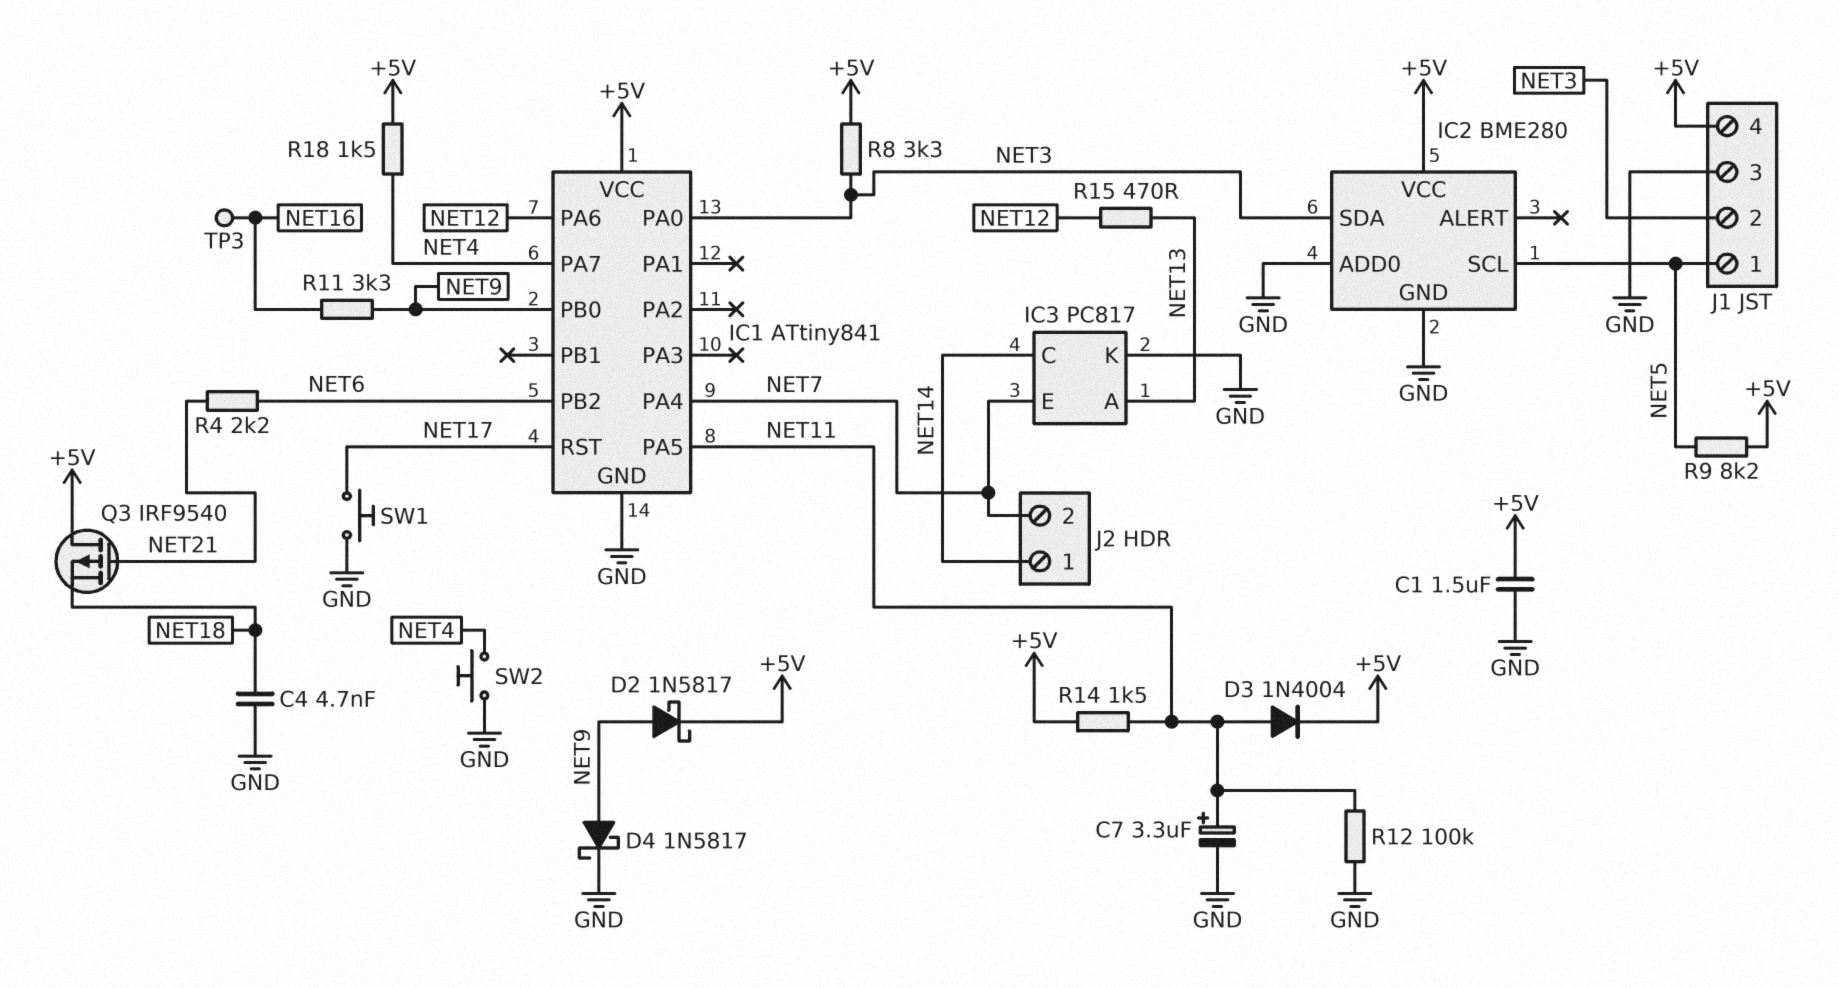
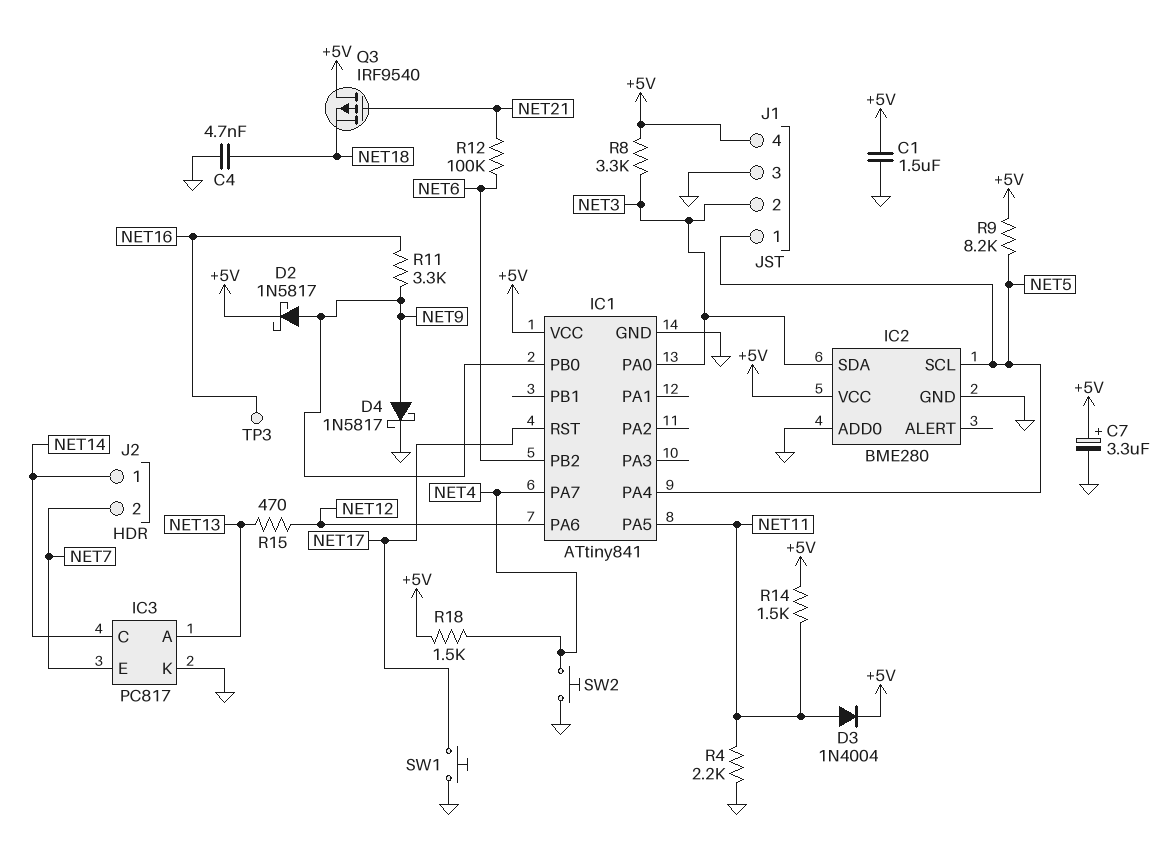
C7: 3.3uF (plus NET11, minus GND) -> 3.3uF (plus +5V, minus GND)
IC1 pin PA4: NET7 -> NET5
R4: 2.2k (NET6, NET21) -> 2.2k (GND, NET11)
R12: 100k (GND, NET11) -> 100k (NET6, NET21)

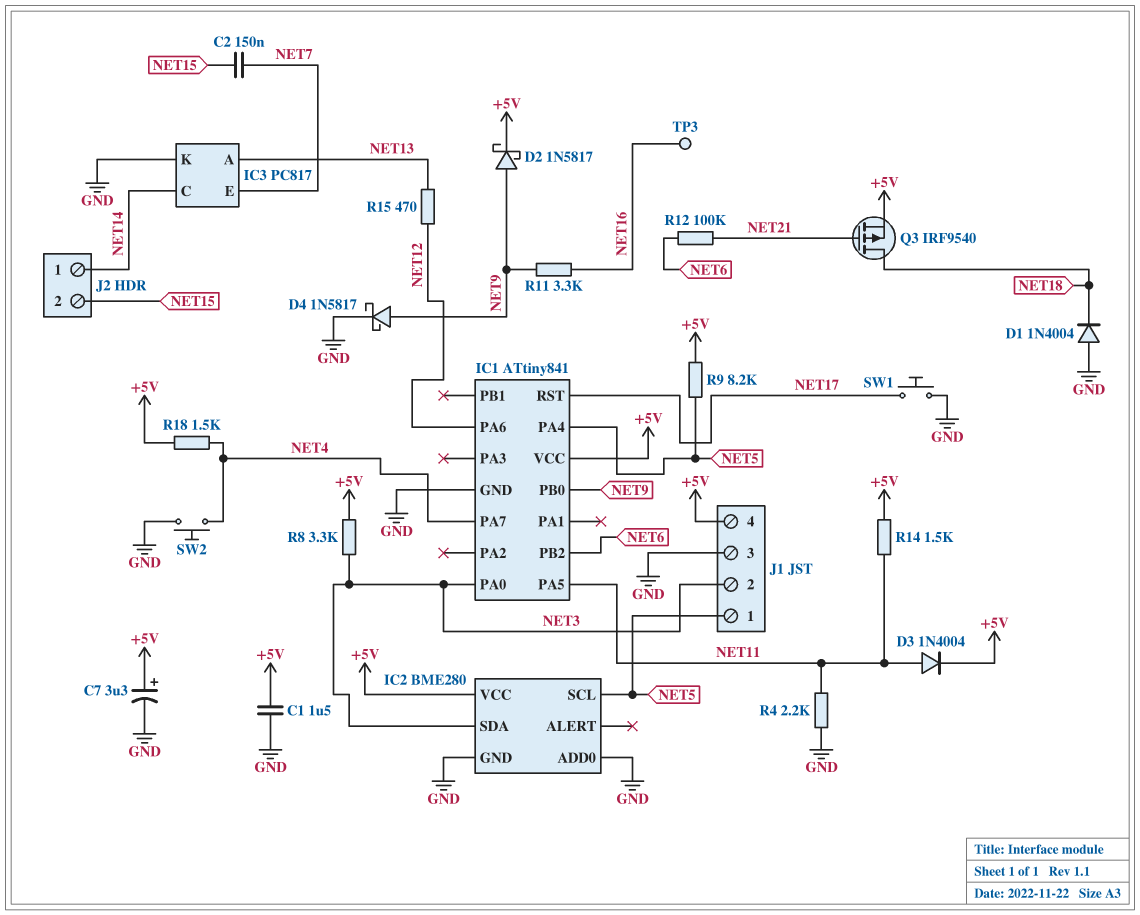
C2: none -> 150nF (NET7, NET15)
C4: 4.7nF (GND, NET18) -> none
D1: none -> diode 1N4004 (A GND, K NET18)
J2 pin 2: NET7 -> NET15
Q3: PMOS IRF9540 (G NET21, D +5V, S NET18) -> PMOS IRF9540 (G NET21, D NET18, S +5V)

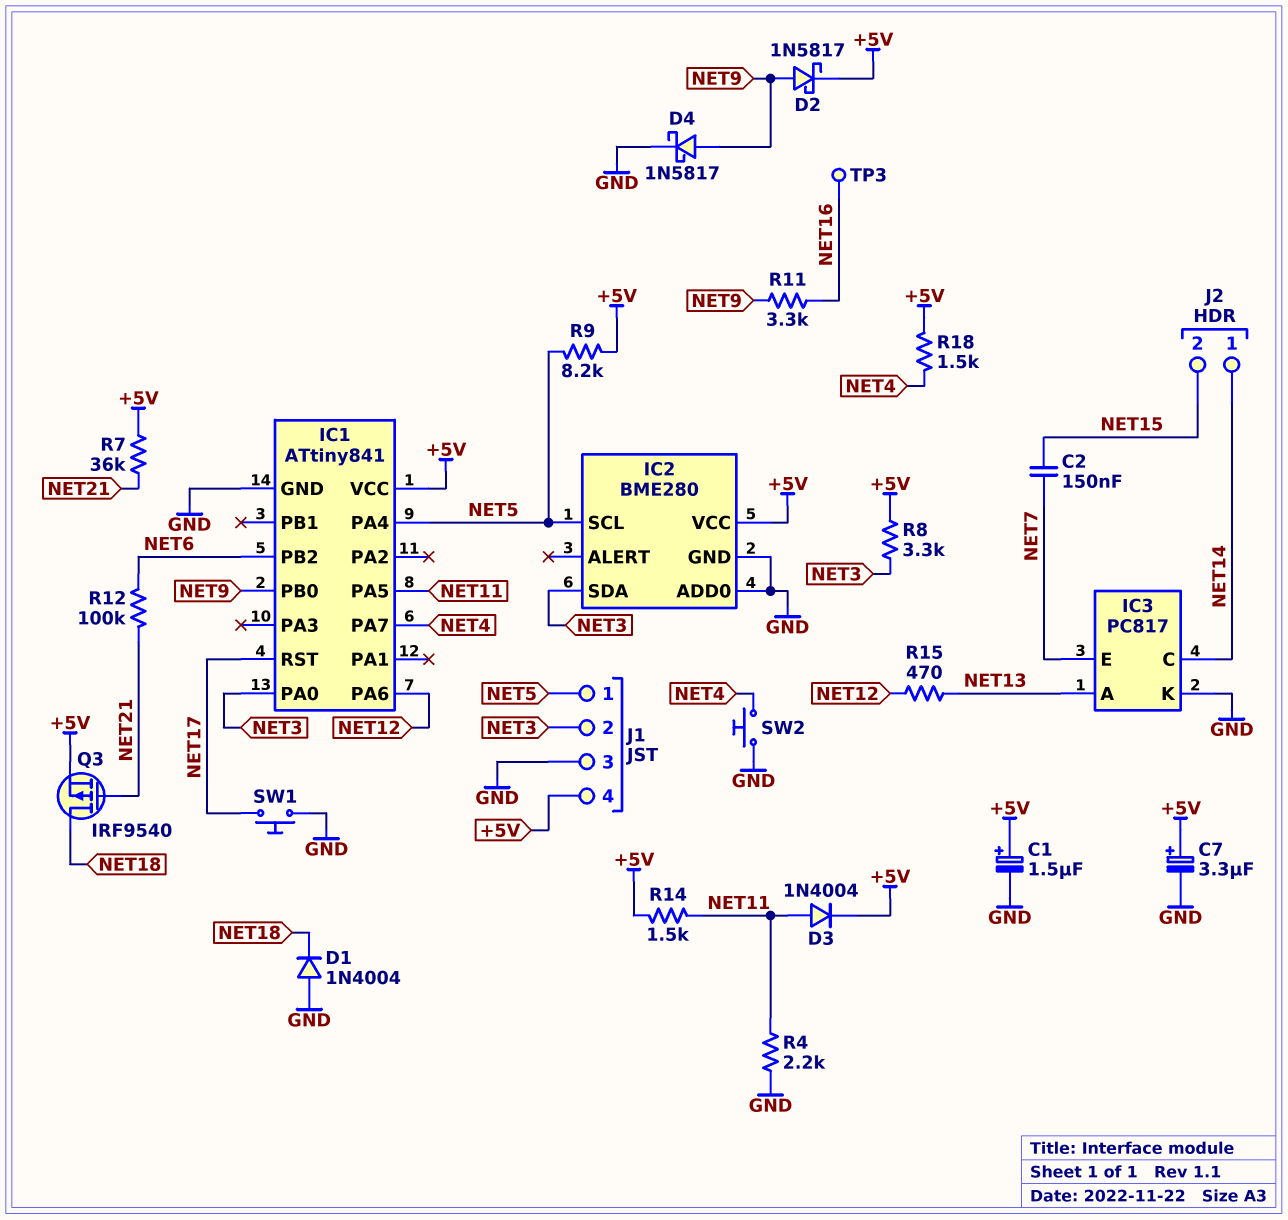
C1: 1.5uF (+5V, GND) -> 1.5uF (plus +5V, minus GND)
R7: none -> 36k (+5V, NET21)

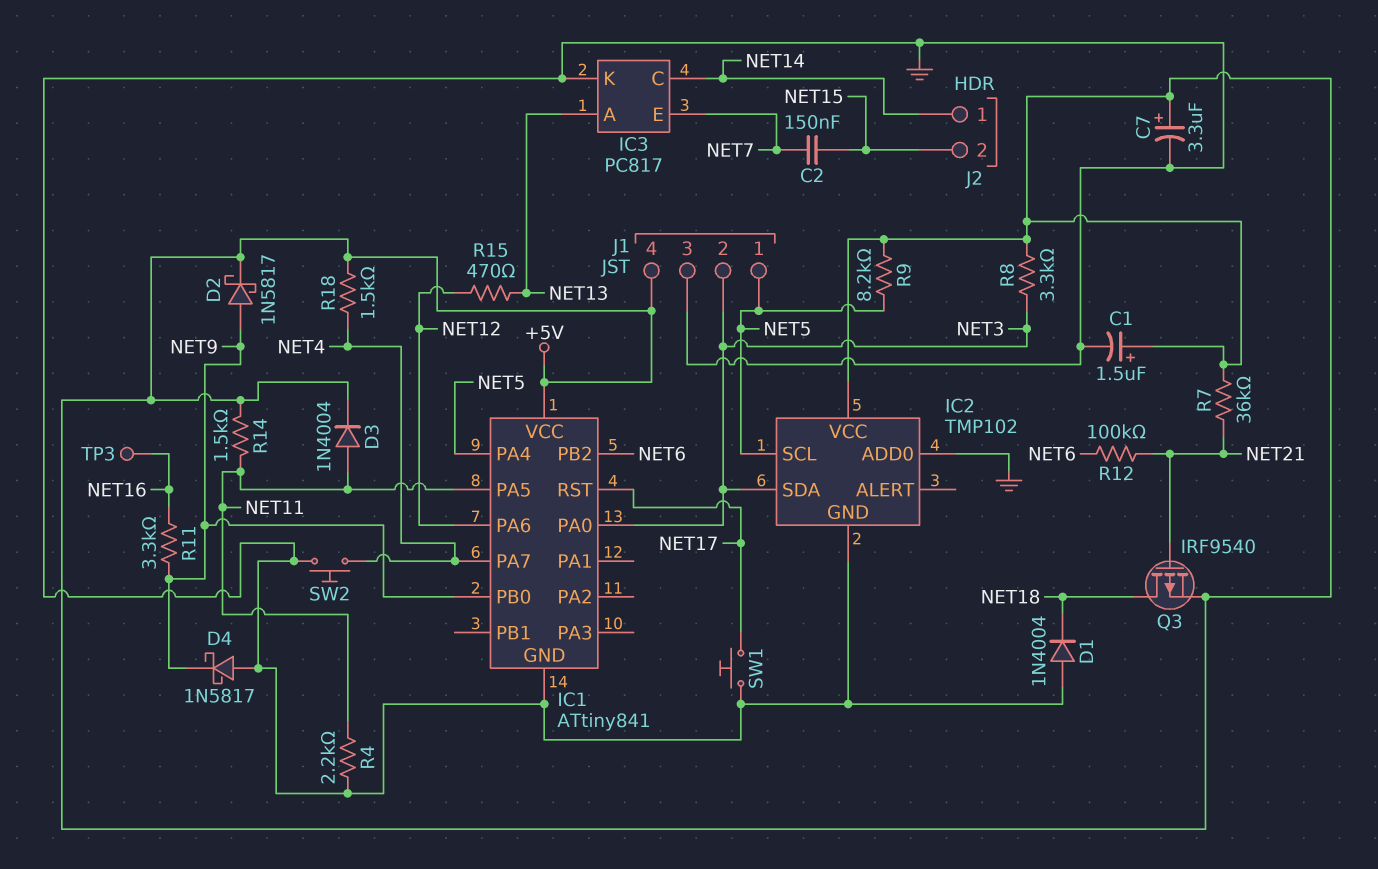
D4: schottky 1N5817 (A NET9, K GND) -> schottky 1N5817 (A GND, K NET9)
IC2: BME280 -> TMP102

